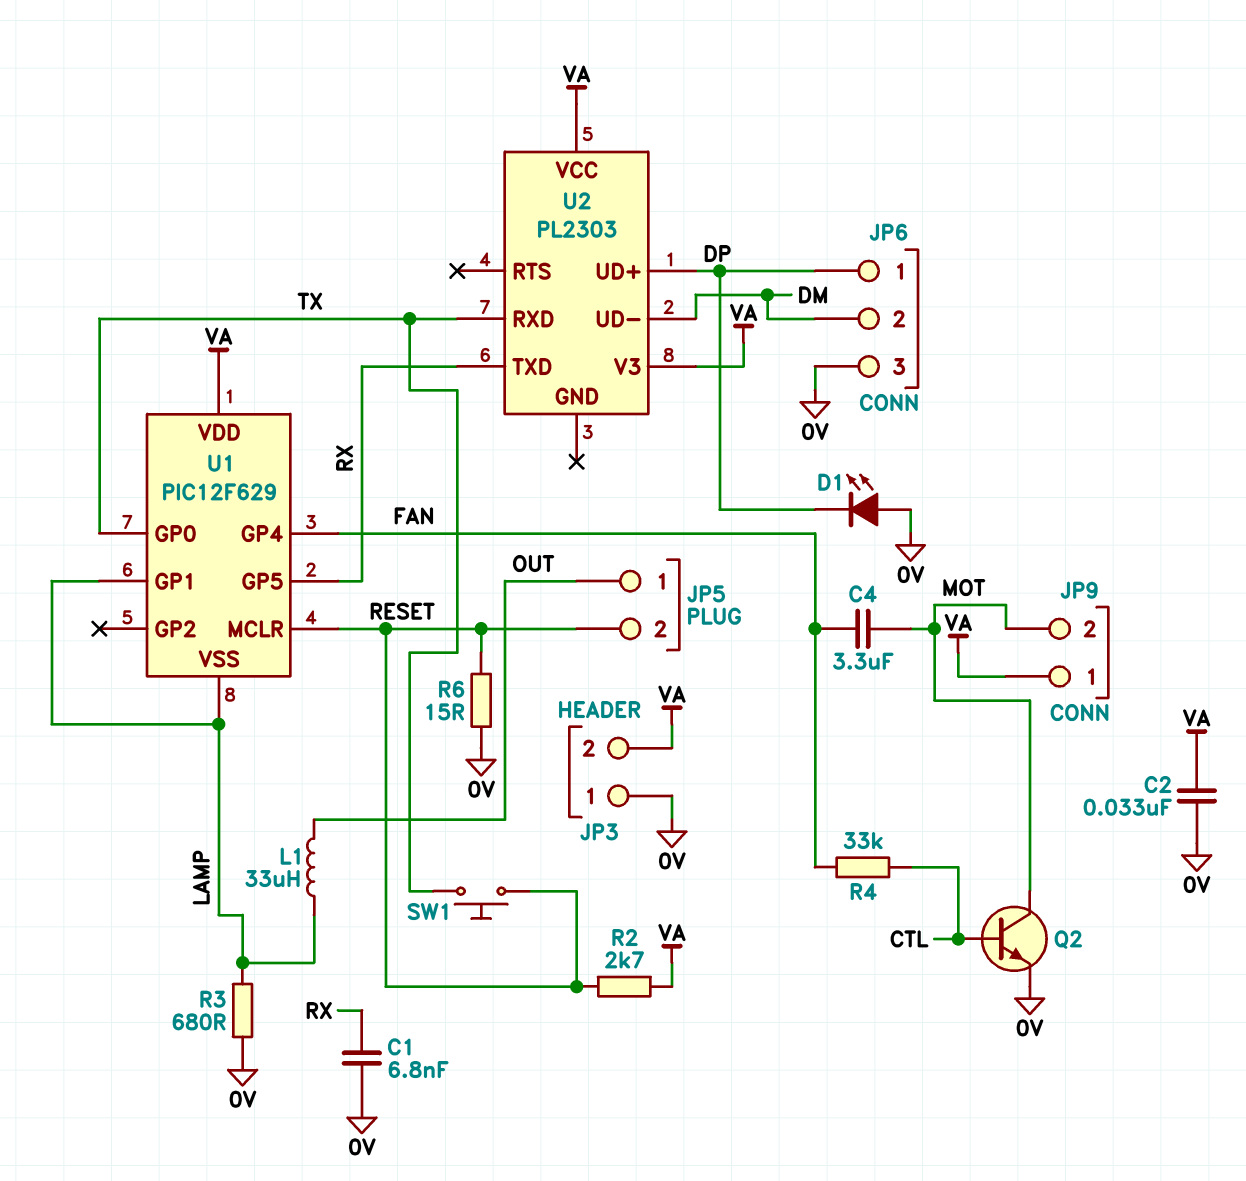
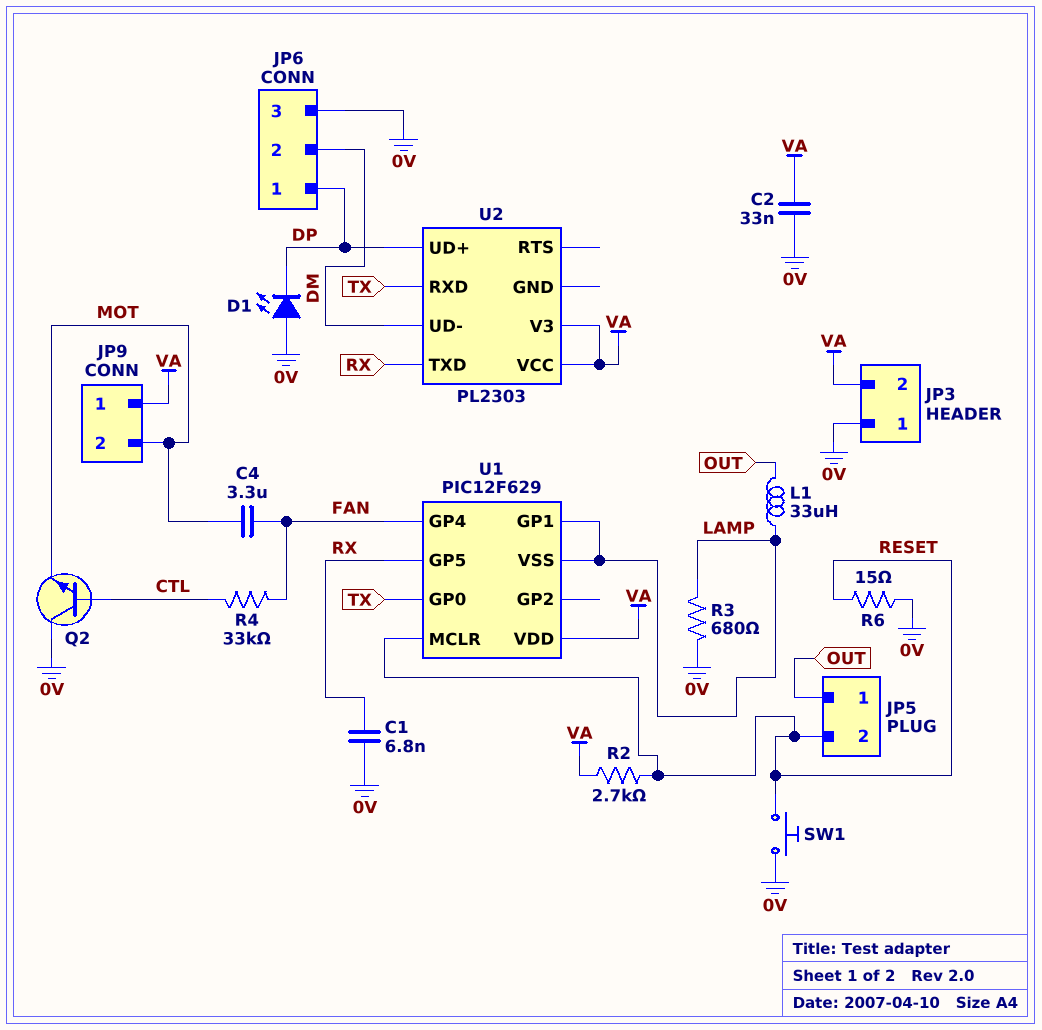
Q2: NPN (B CTL, C MOT, E 0V) -> NPN (B CTL, C 0V, E MOT)
SW1: button (RESET, TX) -> button (0V, RESET)

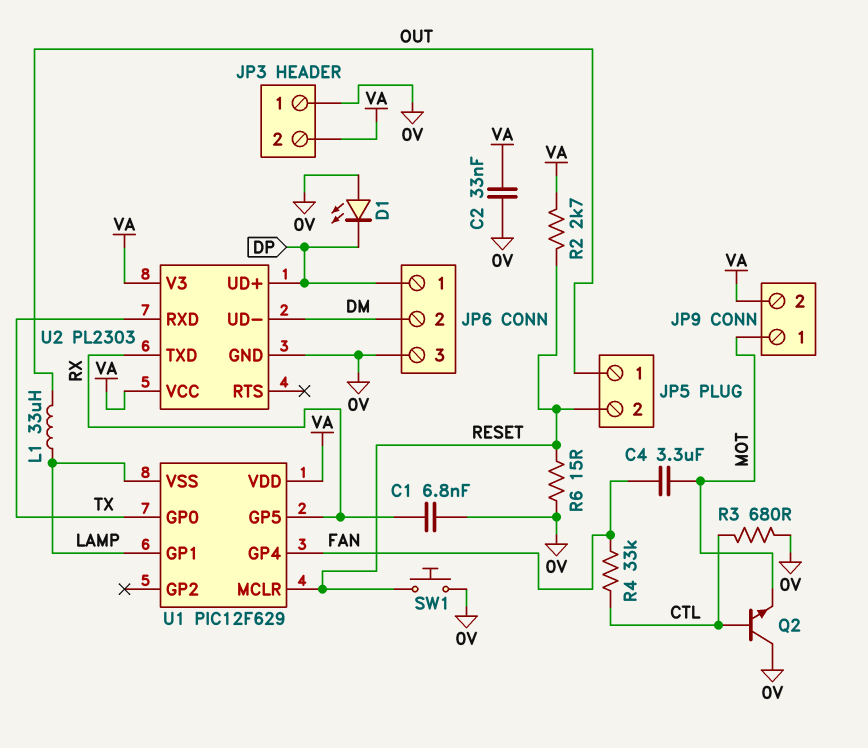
JP9 pin 1: VA -> MOT
JP9 pin 2: MOT -> VA
R3: 680 (0V, LAMP) -> 680 (0V, CTL)
U2 pin GND: none -> 0V

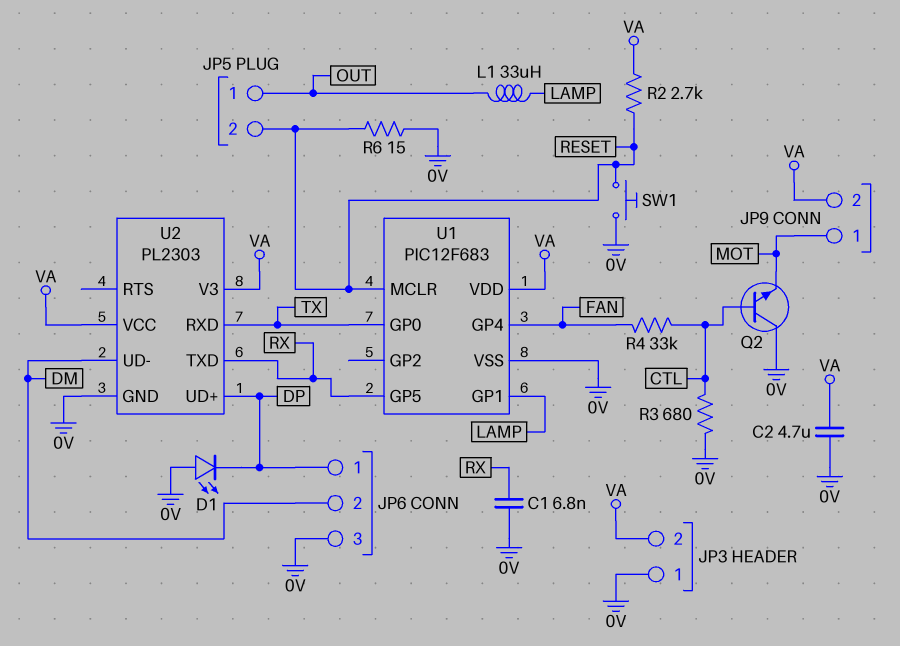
C2: 33nF (0V, VA) -> 4.7uF (0V, VA)
C4: 3.3uF (FAN, MOT) -> none
U1: PIC12F629 -> PIC12F683
U1 pin VSS: LAMP -> 0V

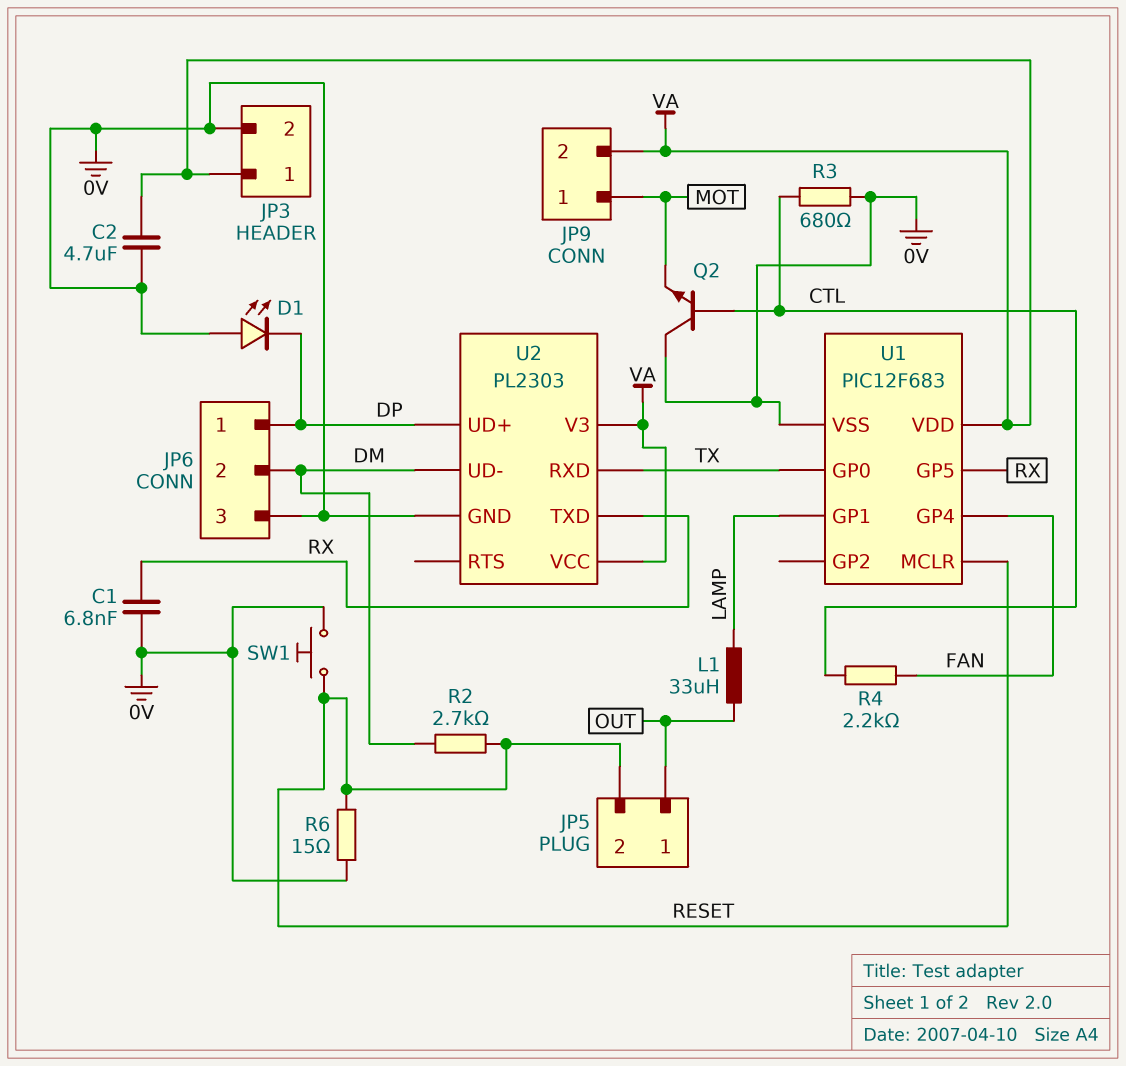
JP3 pin 1: 0V -> VA
JP3 pin 2: VA -> 0V
R2: 2.7k (RESET, VA) -> 2.7k (DM, RESET)
R4: 33k (CTL, FAN) -> 2.2k (CTL, FAN)

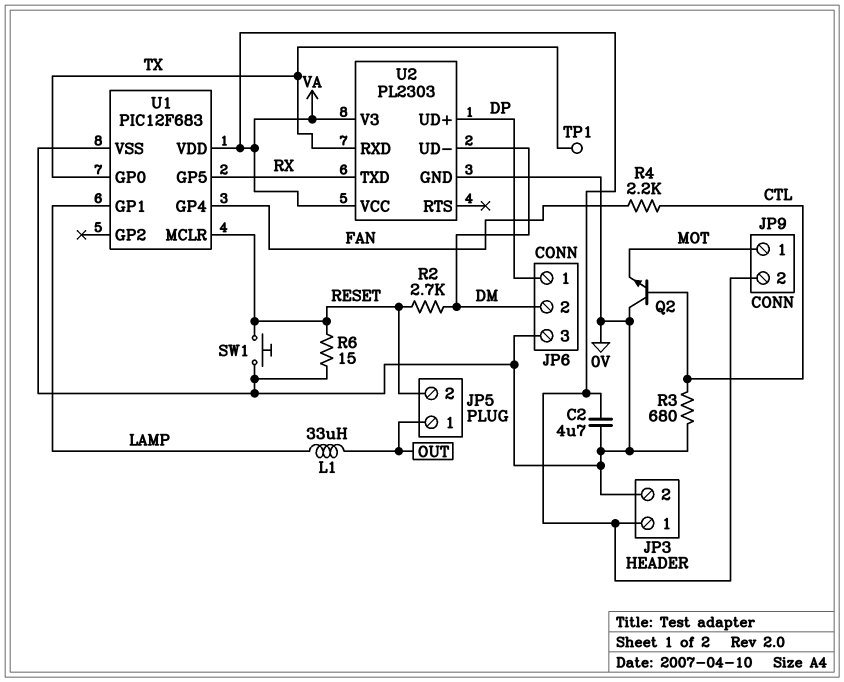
C1: 6.8nF (0V, RX) -> none
D1: LED (A 0V, K DP) -> none
TP1: none -> test point (TX)

